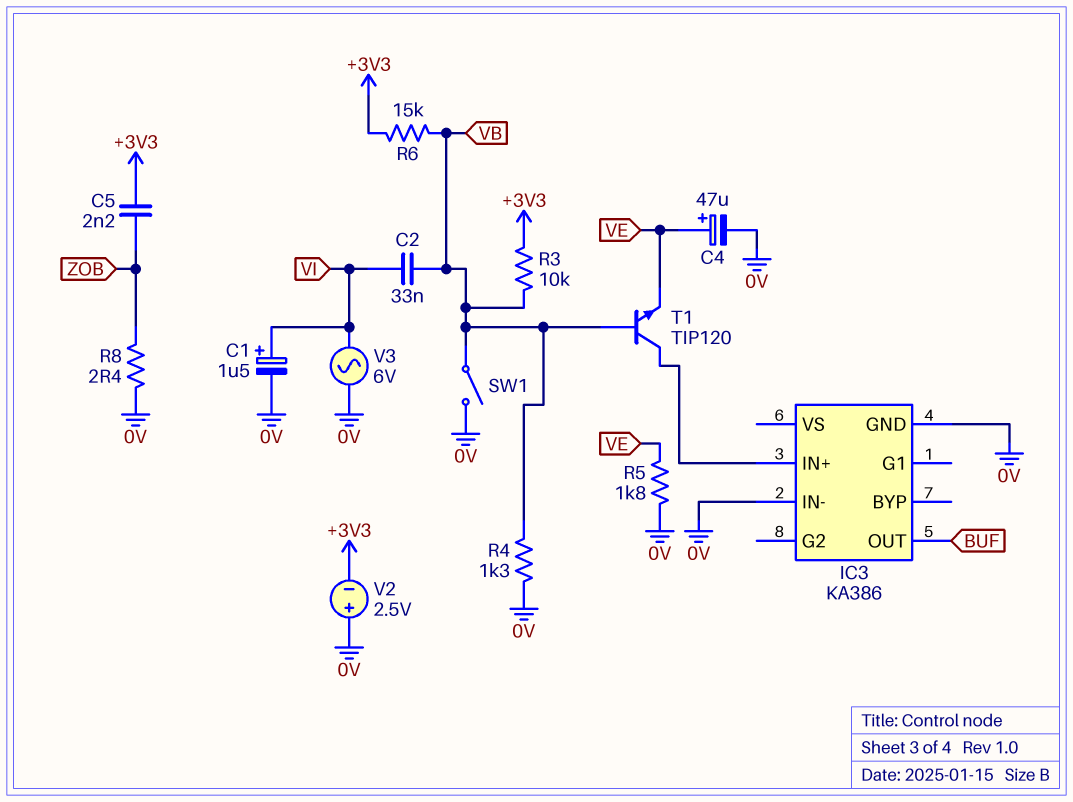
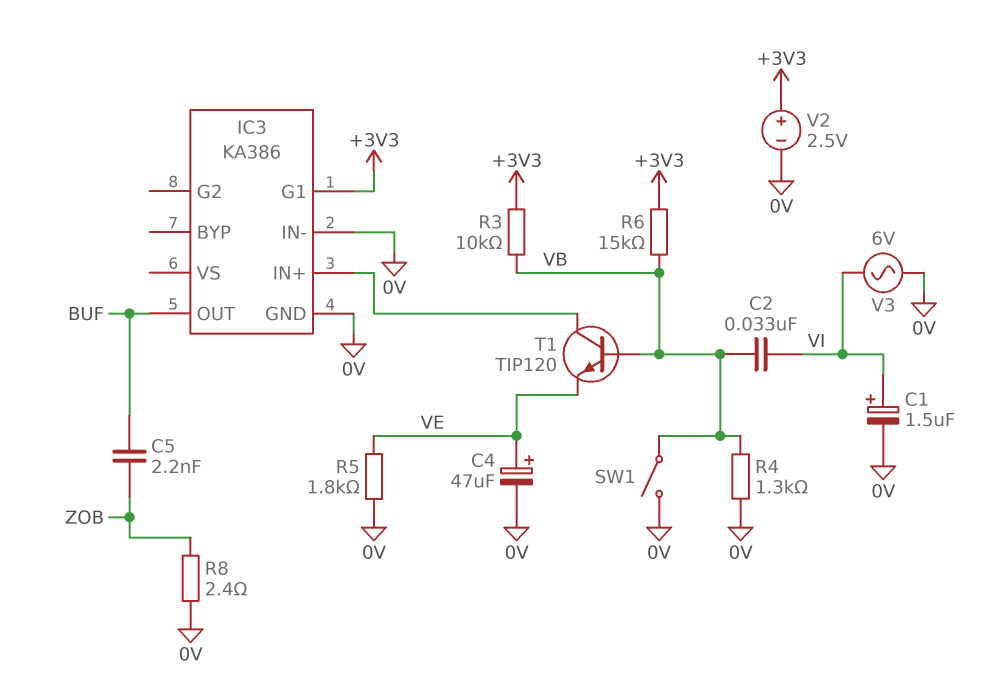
C5: 2.2nF (+3V3, ZOB) -> 2.2nF (BUF, ZOB)
IC3 pin G1: none -> +3V3
V2: 2.5V (plus 0V, minus +3V3) -> 2.5V (plus +3V3, minus 0V)

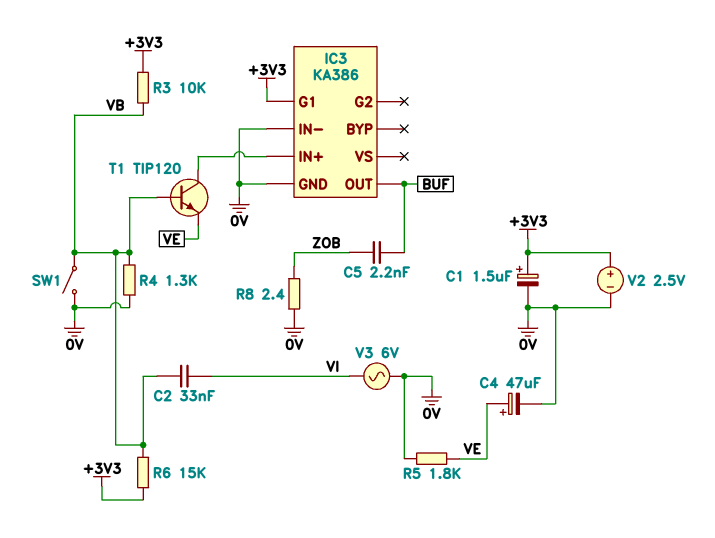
C1: 1.5uF (plus VI, minus 0V) -> 1.5uF (plus +3V3, minus 0V)

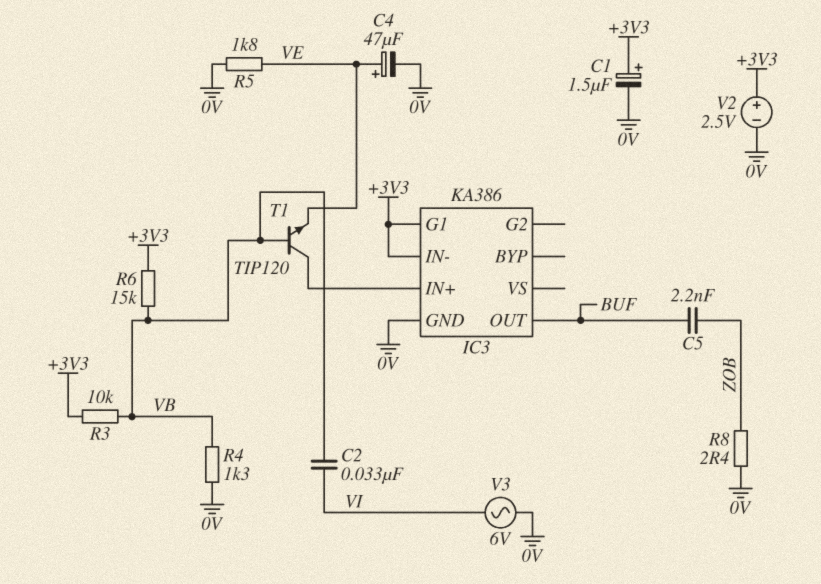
IC3 pin IN-: 0V -> +3V3
SW1: switch (0V, VB) -> none

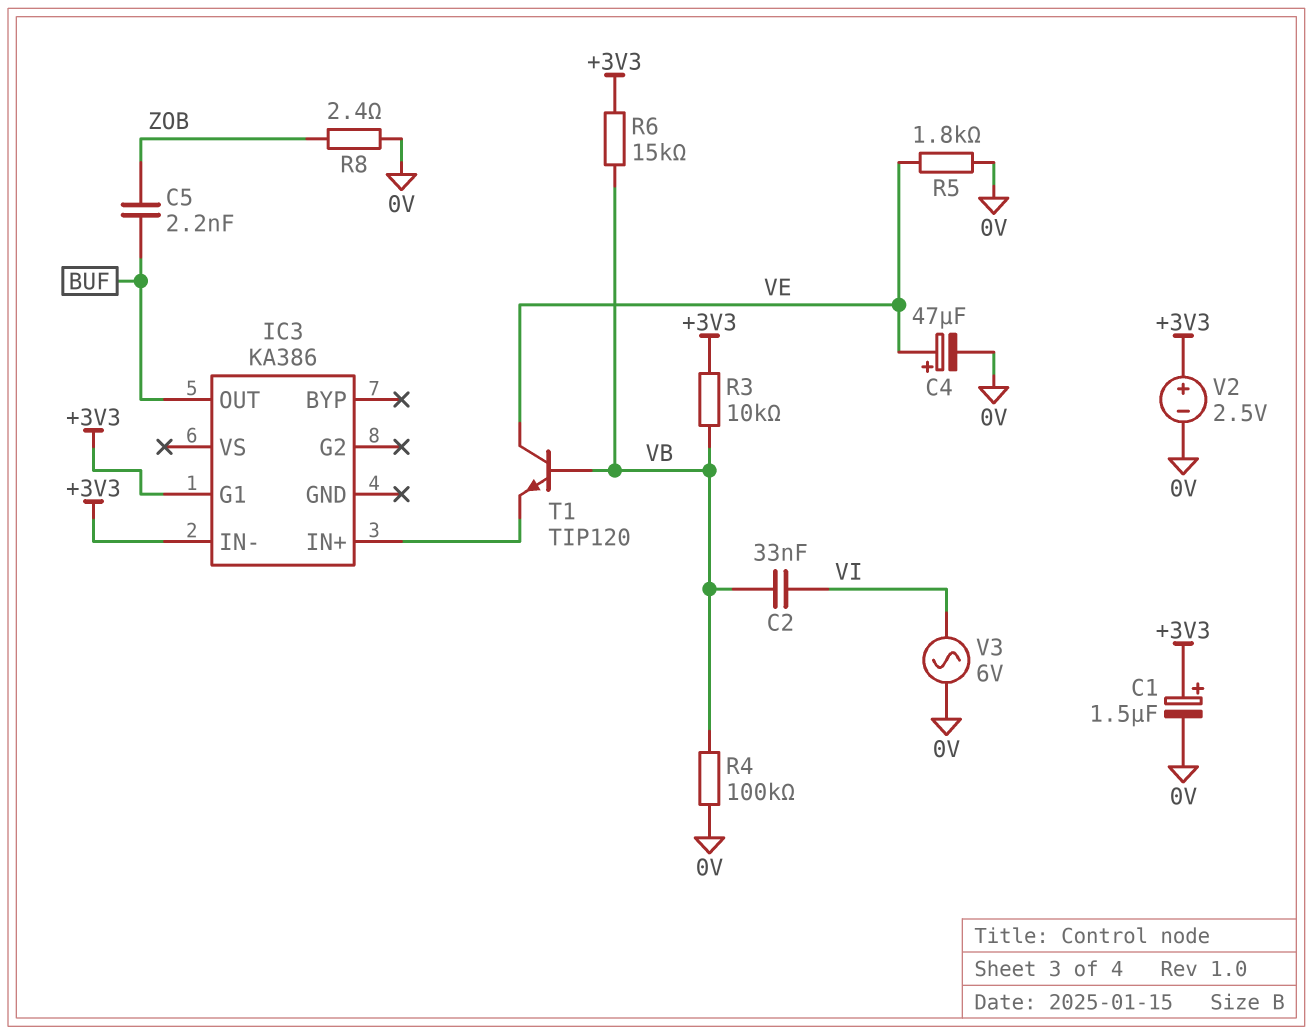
IC3 pin GND: 0V -> none
R4: 1.3k (0V, VB) -> 100k (0V, VB)
T1: NPN TIP120 (B VB, C IC3/IN+, E VE) -> NPN TIP120 (B VB, C VE, E IC3/IN+)

